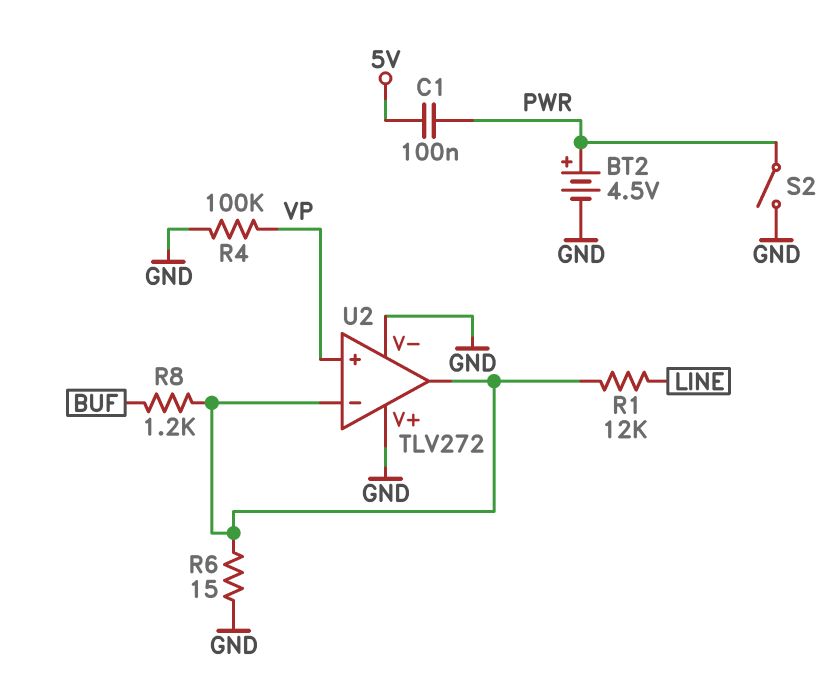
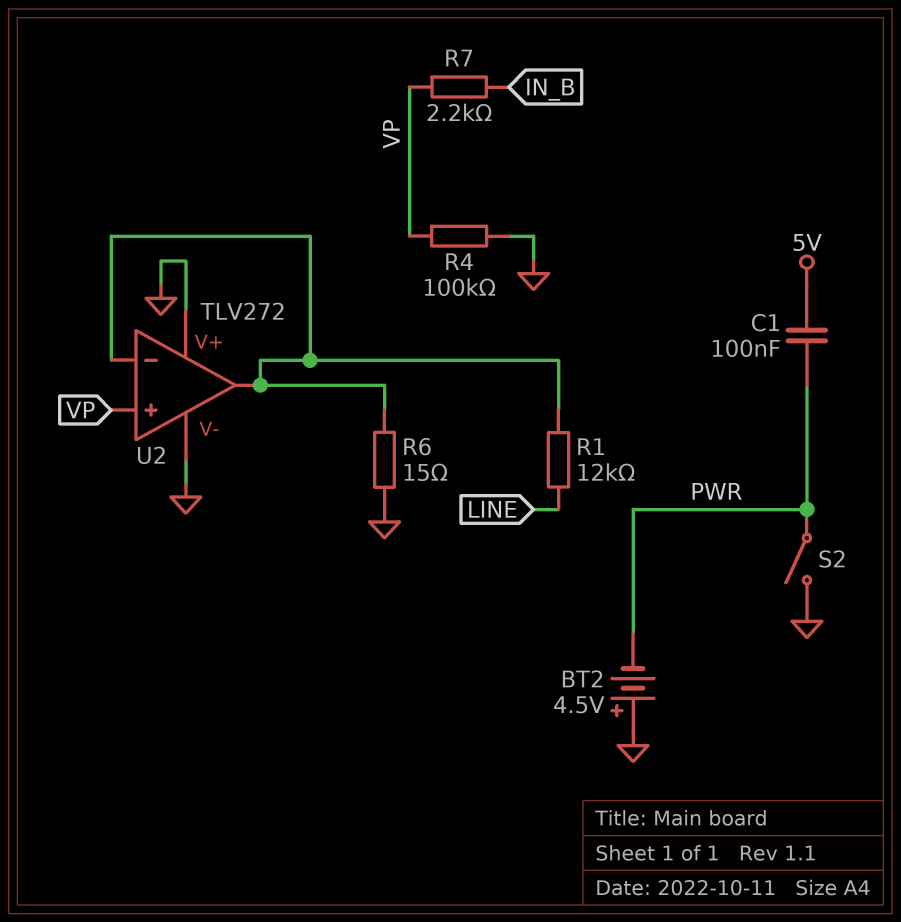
BT2: 4.5V (plus PWR, minus GND) -> 4.5V (plus GND, minus PWR)
R7: none -> 2.2k (IN_B, VP)
R8: 1.2k (BUF, U2/in-) -> none

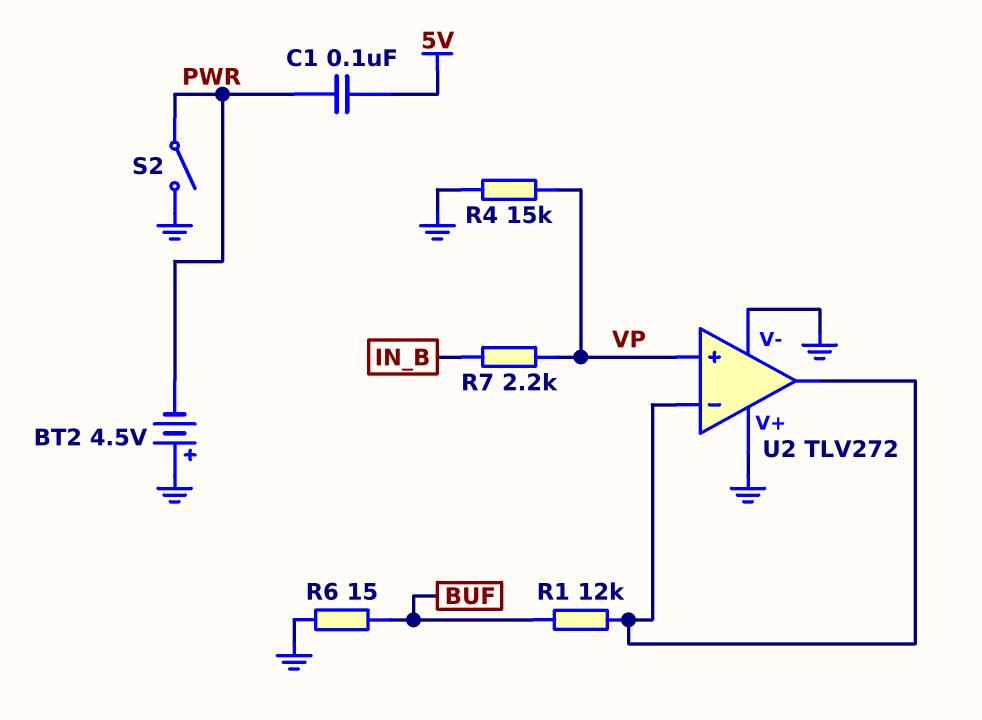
R1: 12k (LINE, U2/in-) -> 12k (BUF, U2/in-)
R4: 100k (GND, VP) -> 15k (GND, VP)
R6: 15 (GND, U2/in-) -> 15 (BUF, GND)

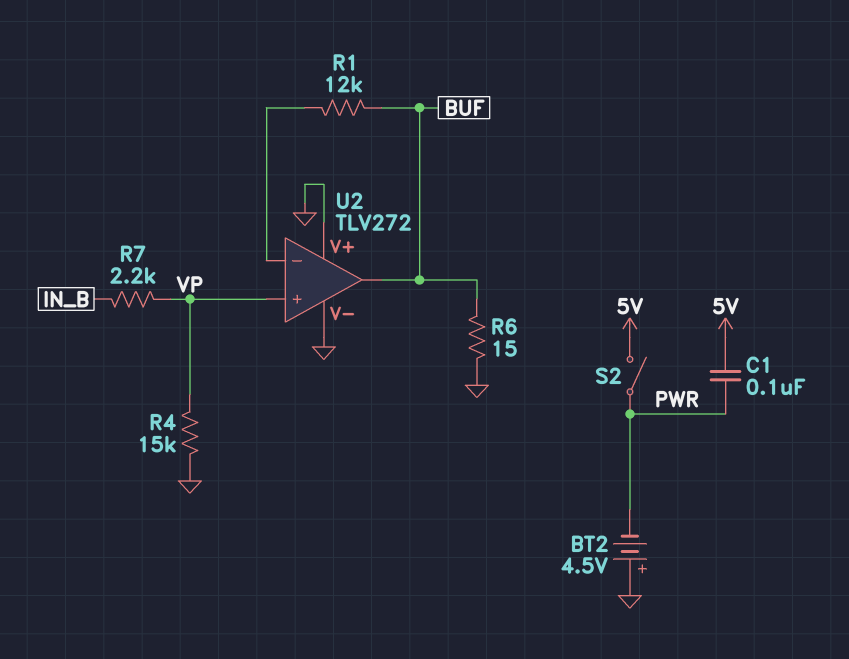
S2: switch (GND, PWR) -> switch (5V, PWR)
U2 pin out: U2/in- -> BUF

